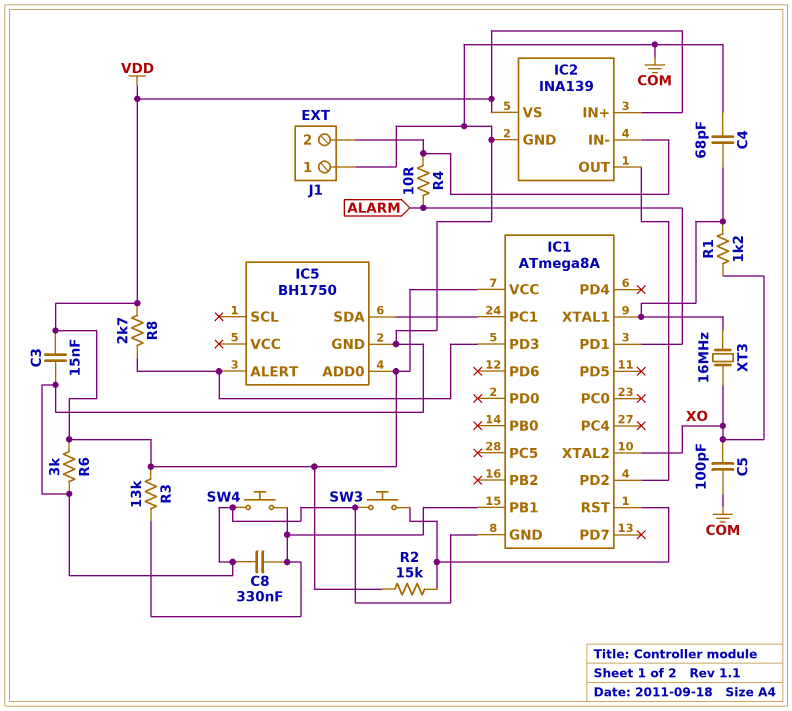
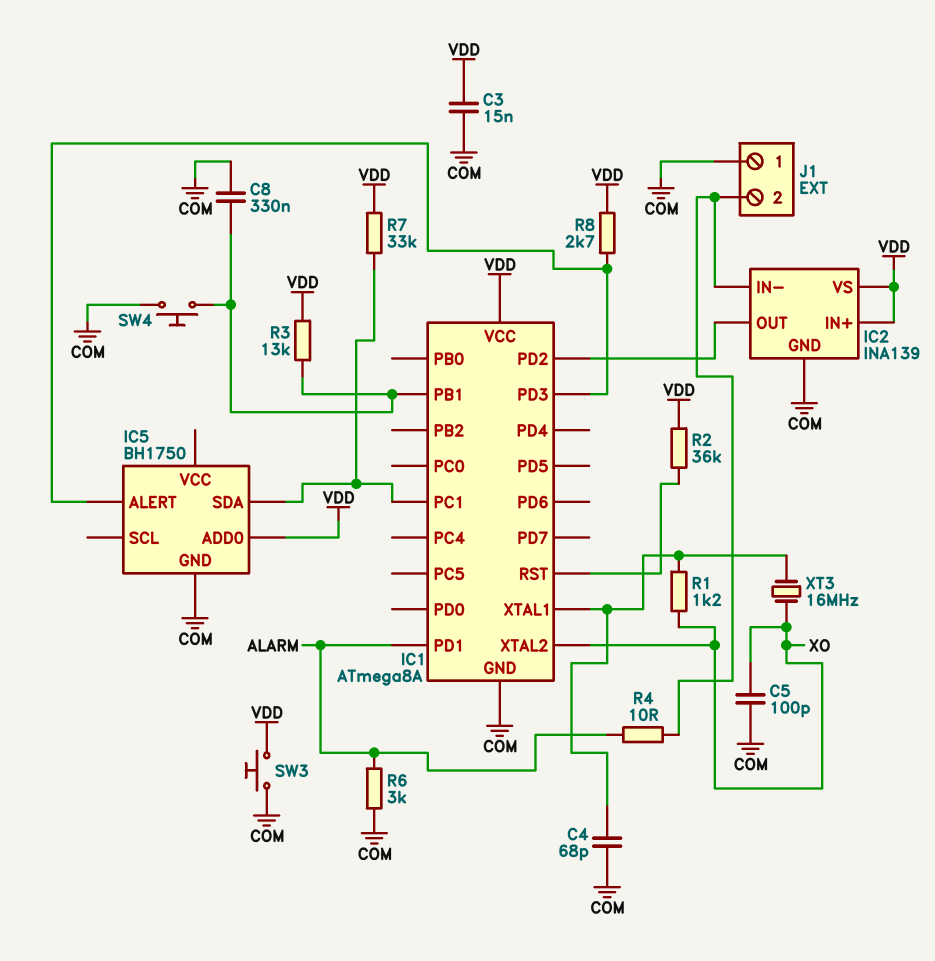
R2: 15k (IC1/RST, VDD) -> 36k (IC1/RST, VDD)
R6: 3k (COM, VDD) -> 3k (ALARM, COM)
R7: none -> 33k (IC1/PC1, VDD)
SW3: button (COM, IC1/RST) -> button (COM, VDD)

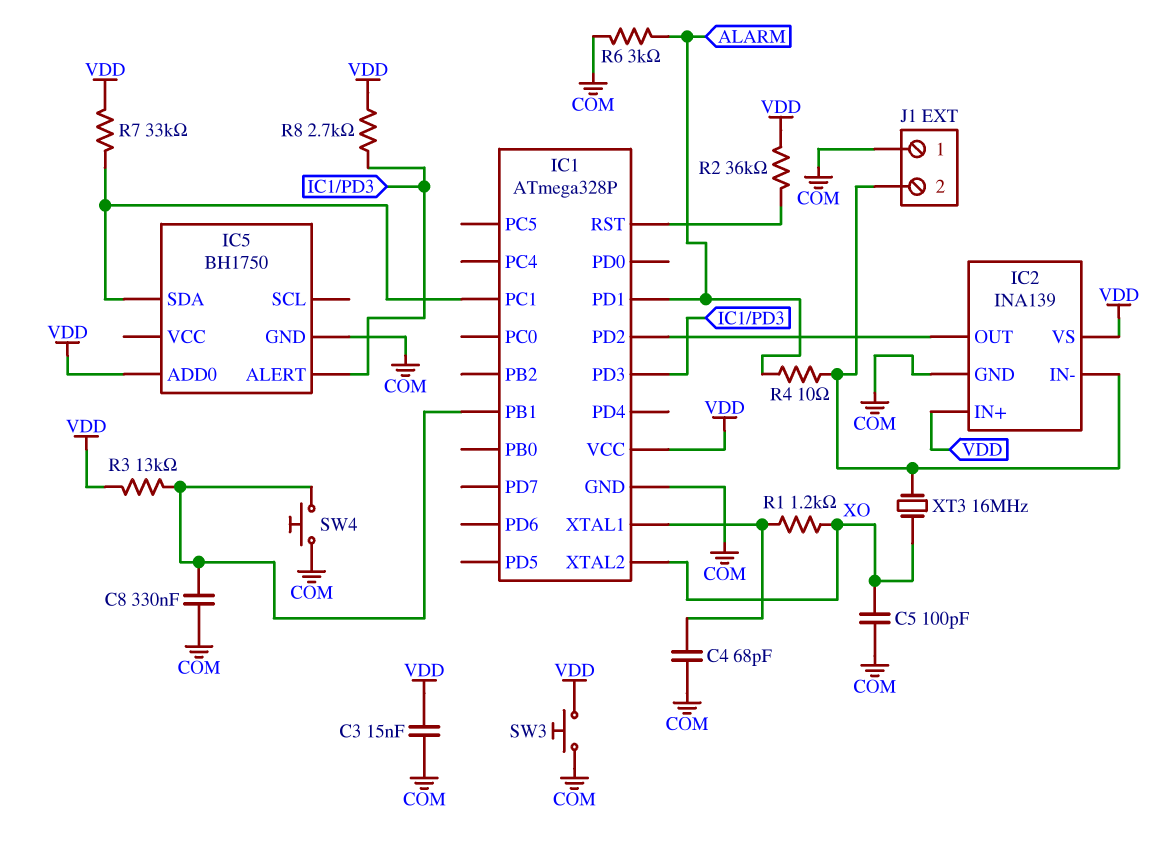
IC1: ATmega8A -> ATmega328P
XT3: 16MHz (IC1/XTAL1, XO) -> 16MHz (IC2/IN-, XO)

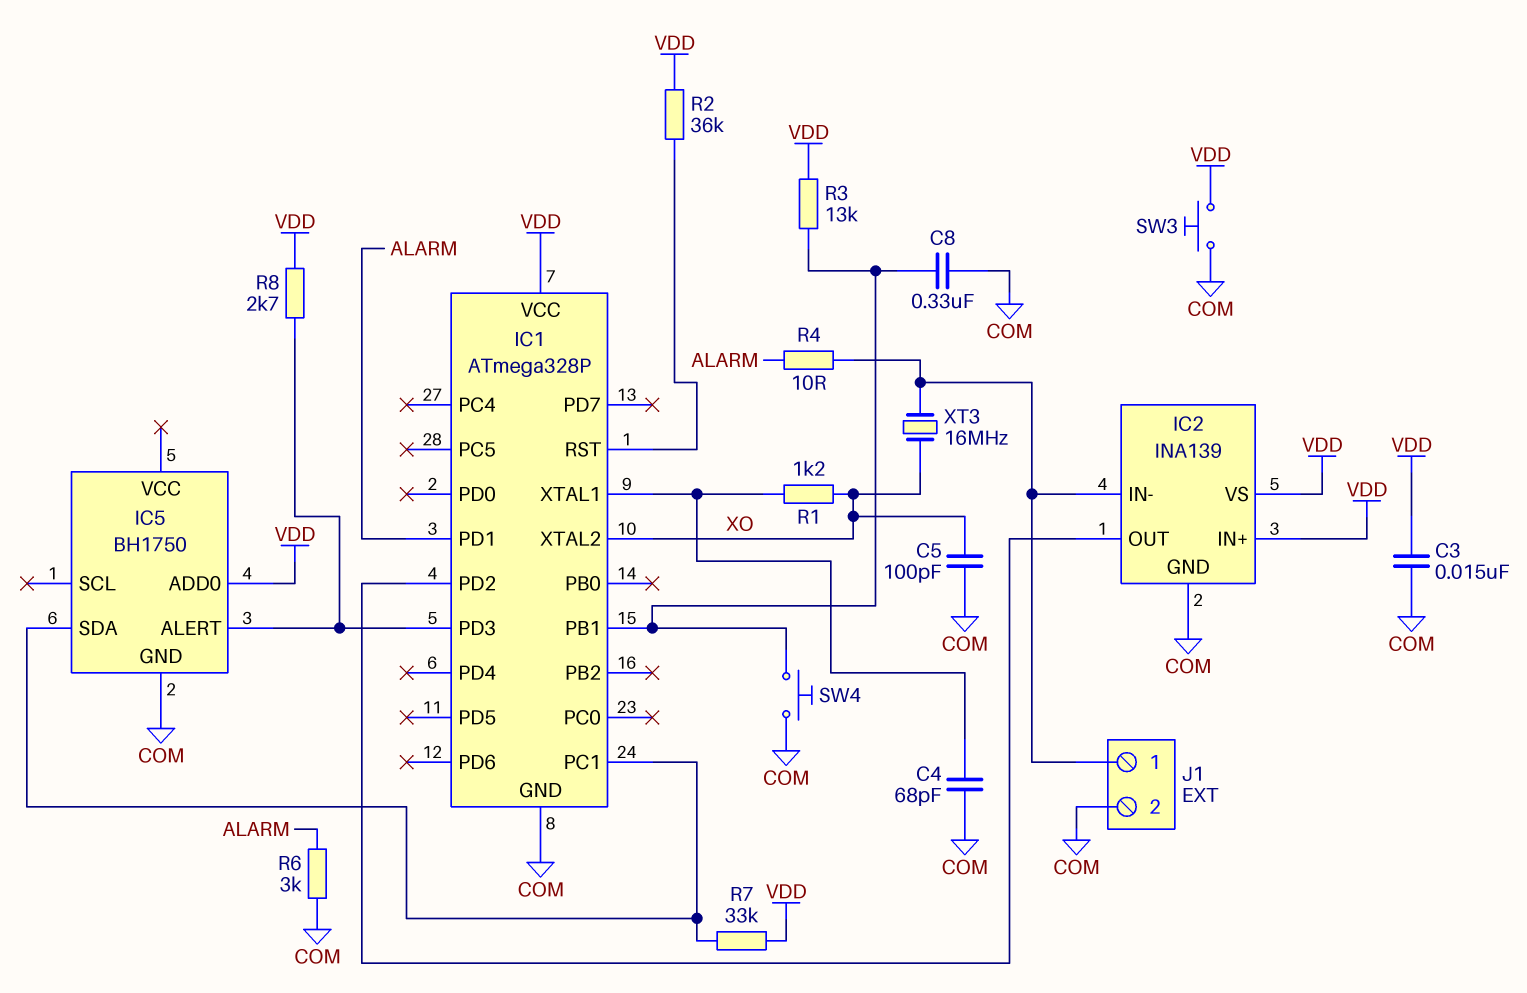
J1 pin 1: COM -> IC2/IN-
J1 pin 2: IC2/IN- -> COM

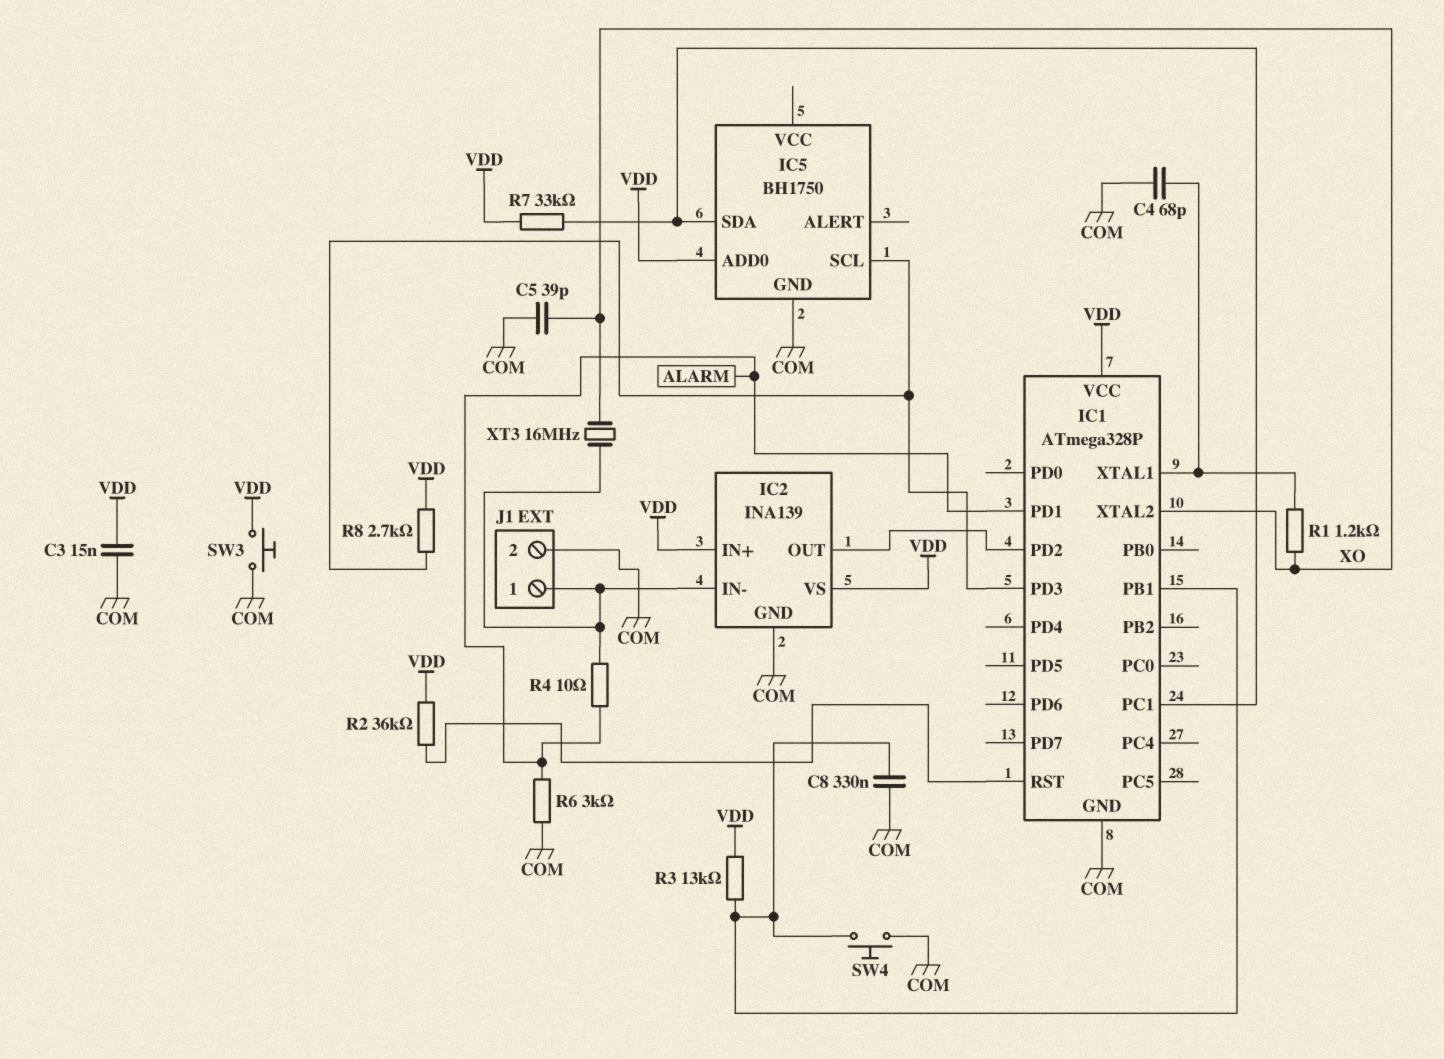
C5: 100pF (COM, XO) -> 39pF (COM, XO)
IC5 pin ALERT: IC1/PD3 -> none
IC5 pin SCL: none -> IC1/PD3

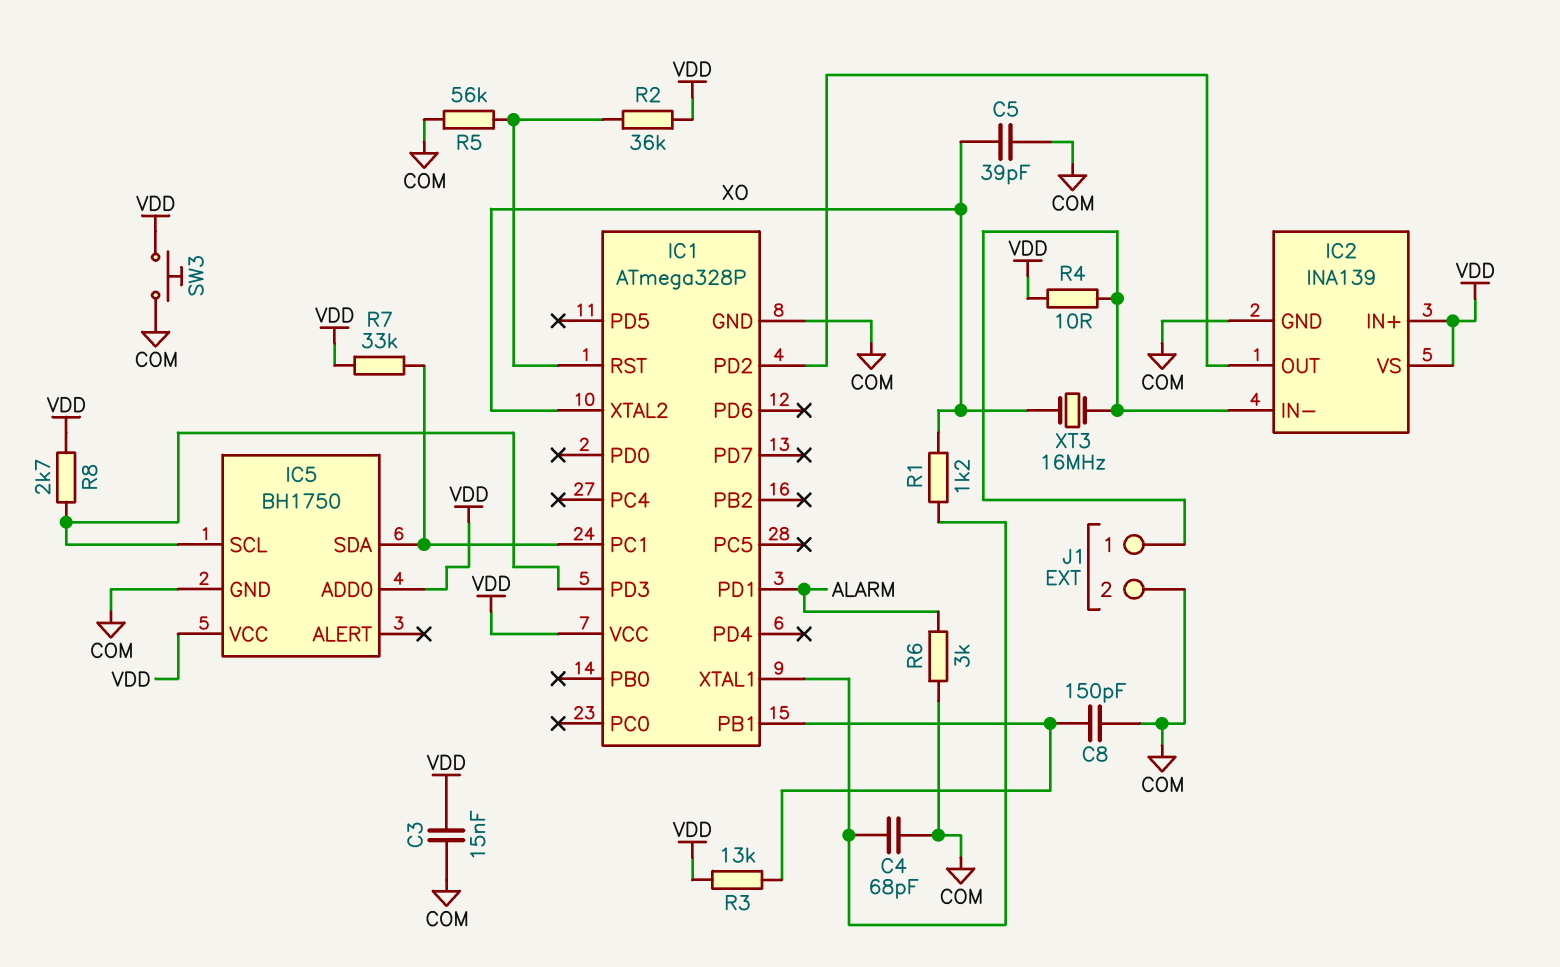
C8: 330nF (COM, IC1/PB1) -> 150pF (COM, IC1/PB1)
IC5 pin VCC: none -> VDD
R4: 10 (ALARM, IC2/IN-) -> 10 (IC2/IN-, VDD)
R5: none -> 56k (COM, IC1/RST)
SW4: button (COM, IC1/PB1) -> none

